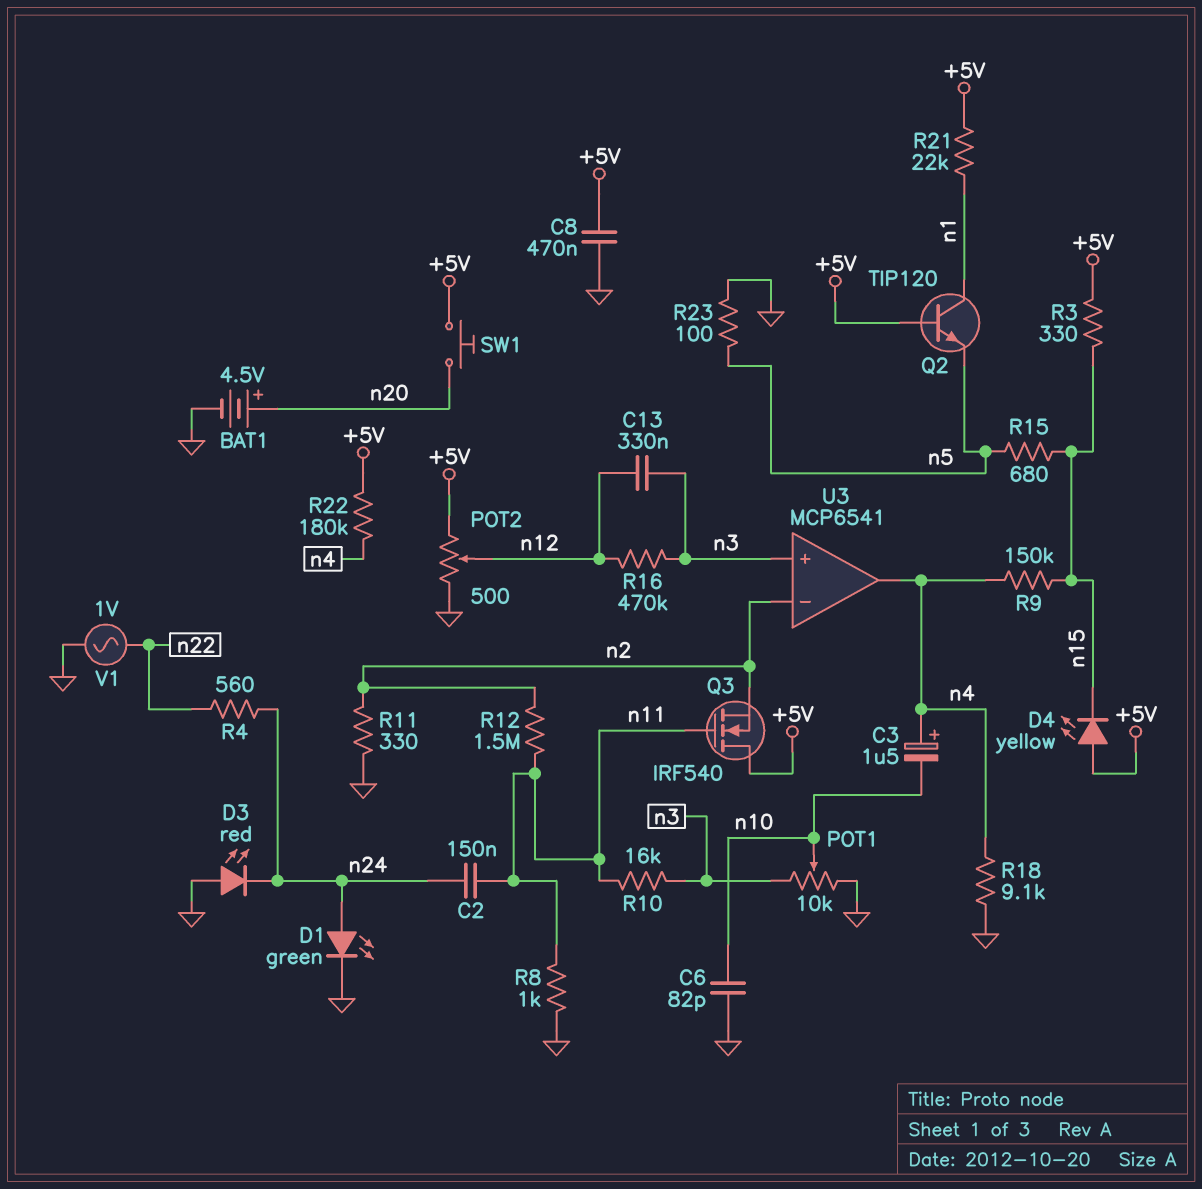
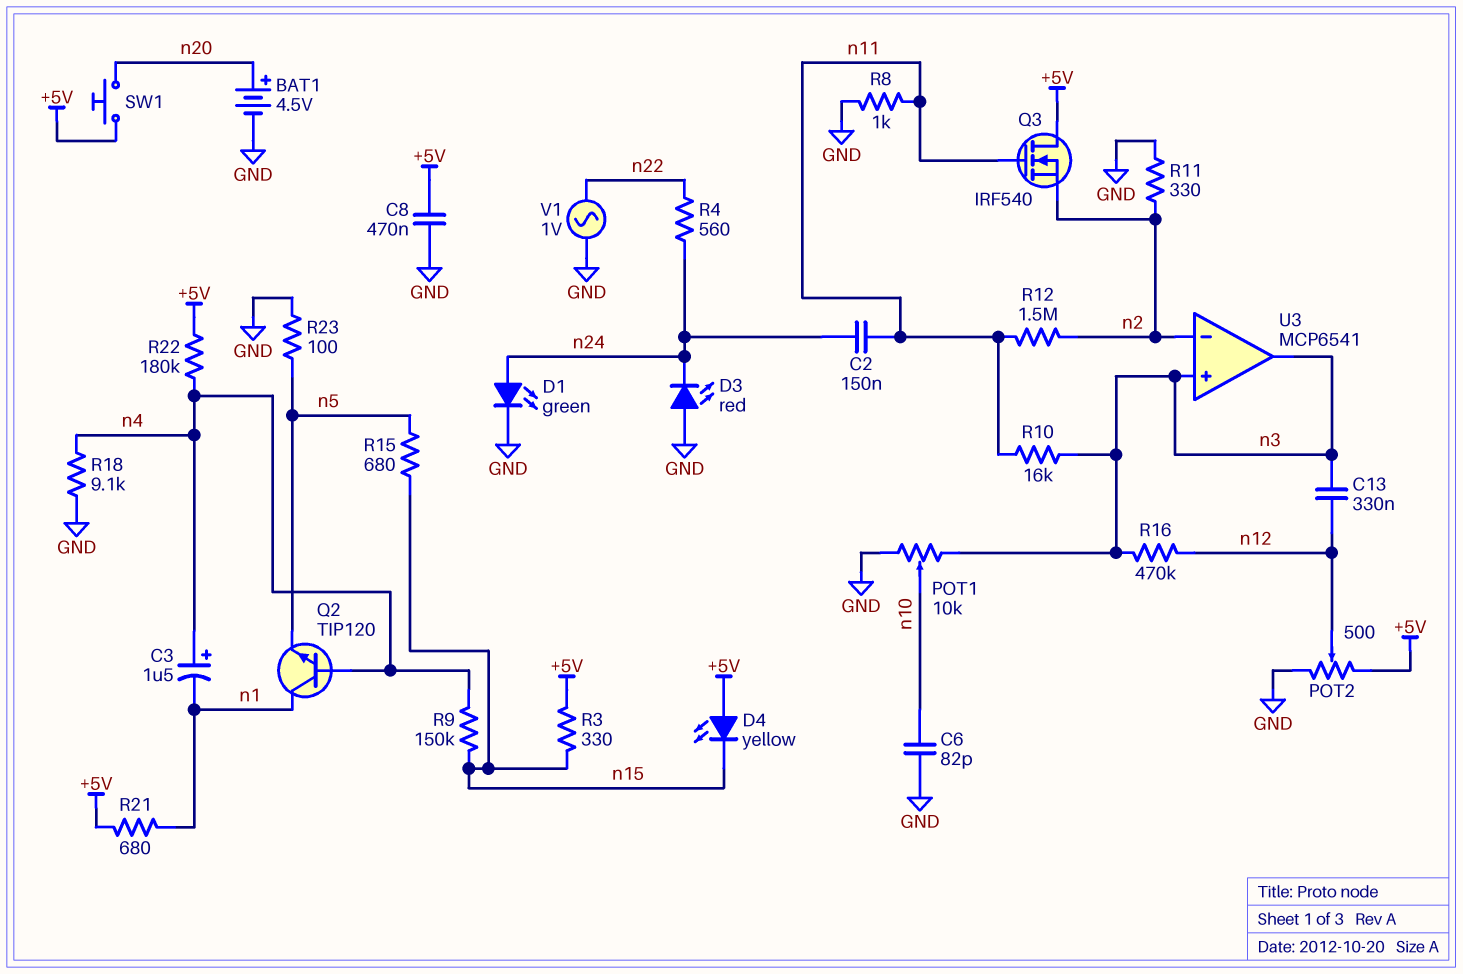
C3: 1.5uF (plus n4, minus n10) -> 1.5uF (plus n4, minus n1)
Q2: NPN TIP120 (B +5V, C n1, E n5) -> NPN TIP120 (B n4, C n1, E n5)
R21: 22k (+5V, n1) -> 680 (+5V, n1)
U3 pin out: n4 -> n3

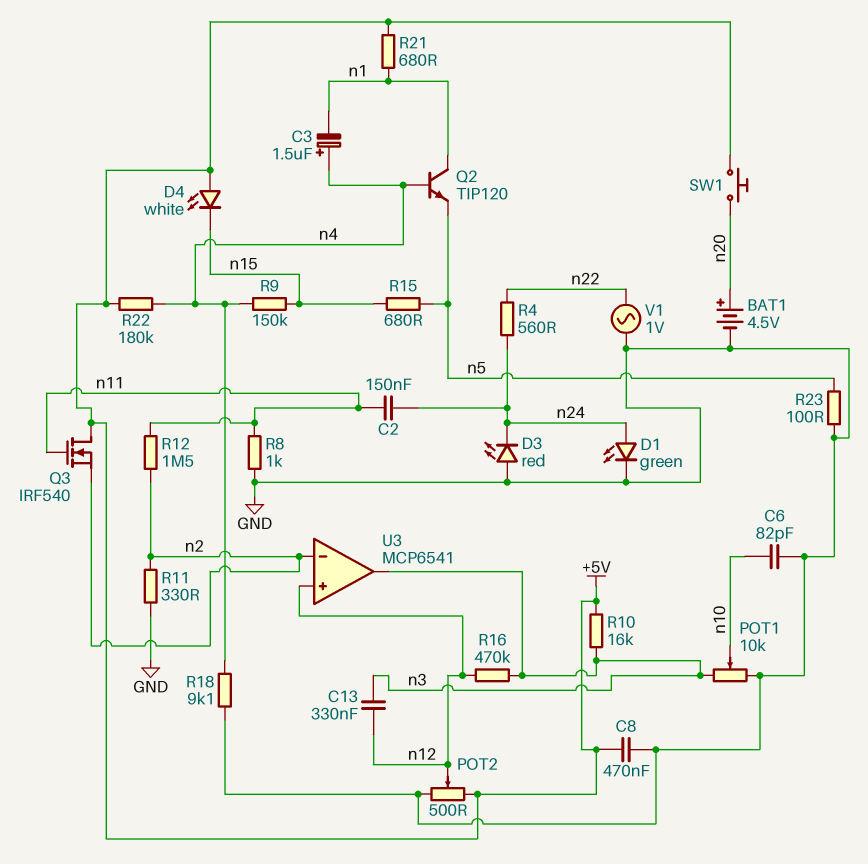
D4: LED yellow (A +5V, K n15) -> LED white (A +5V, K n15)
R3: 330 (+5V, n15) -> none
R10: 16k (n3, n11) -> 16k (+5V, n3)
U3 pin in+: n3 -> n12

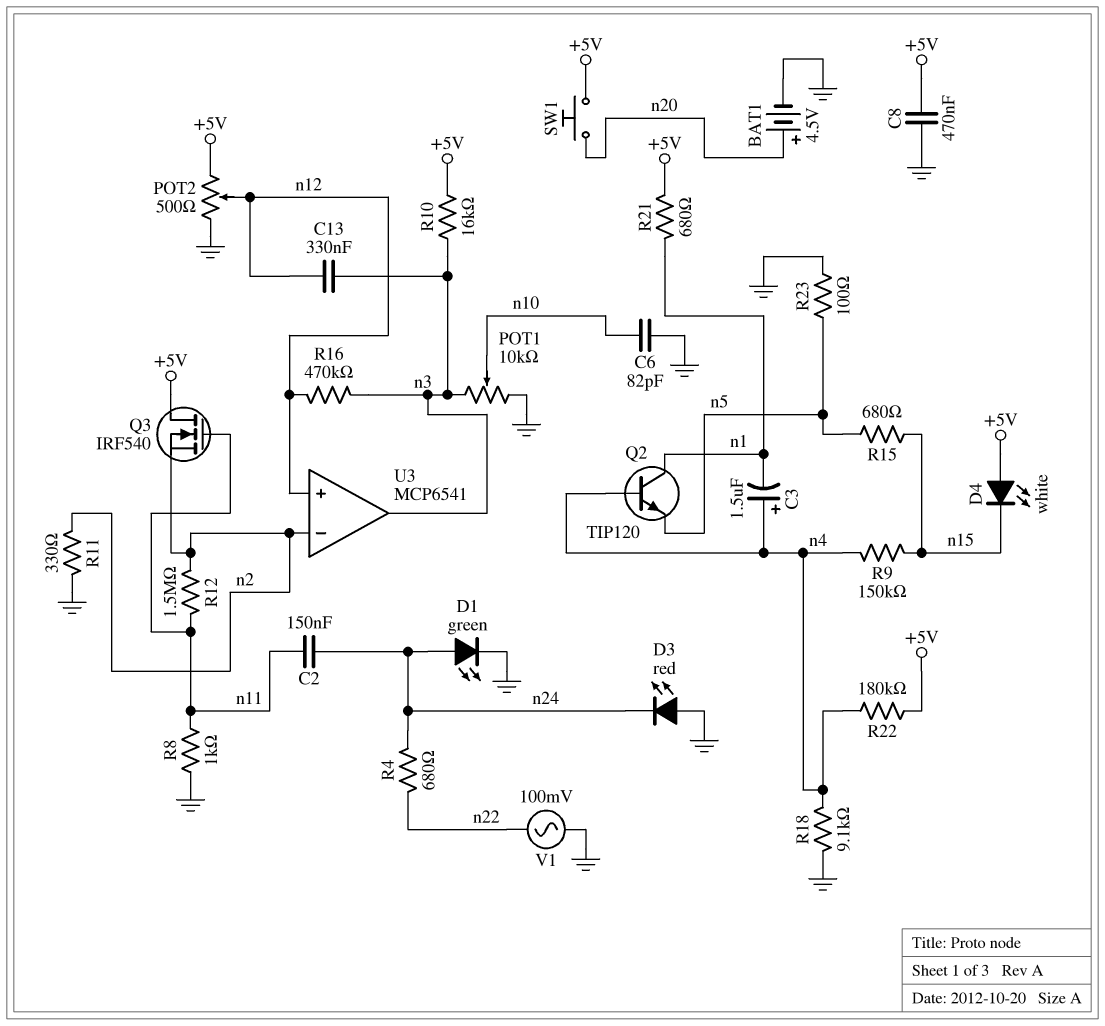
R4: 560 (n22, n24) -> 680 (n22, n24)
V1: AC 1V (GND, n22) -> AC 100mV (GND, n22)

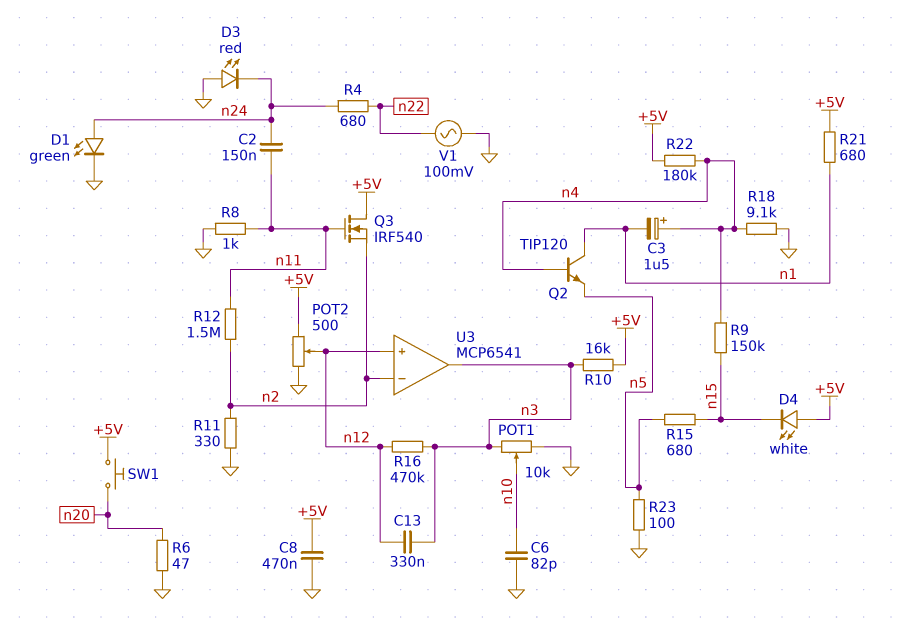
BAT1: 4.5V (plus n20, minus GND) -> none
R6: none -> 47 (GND, n20)

